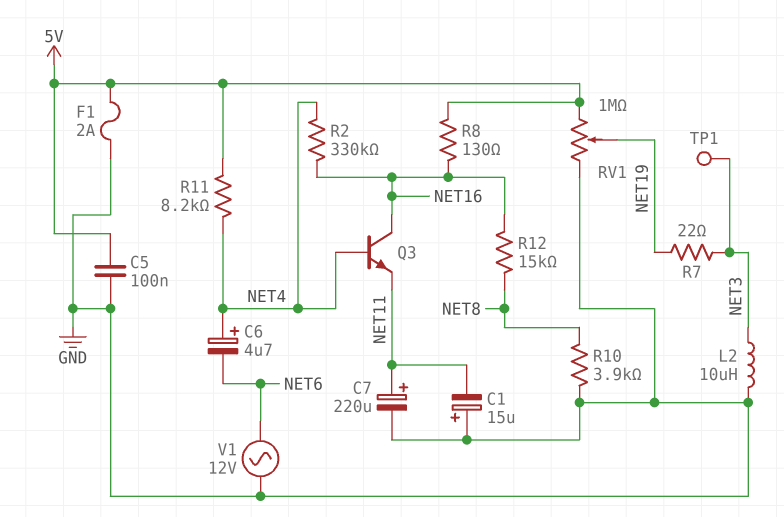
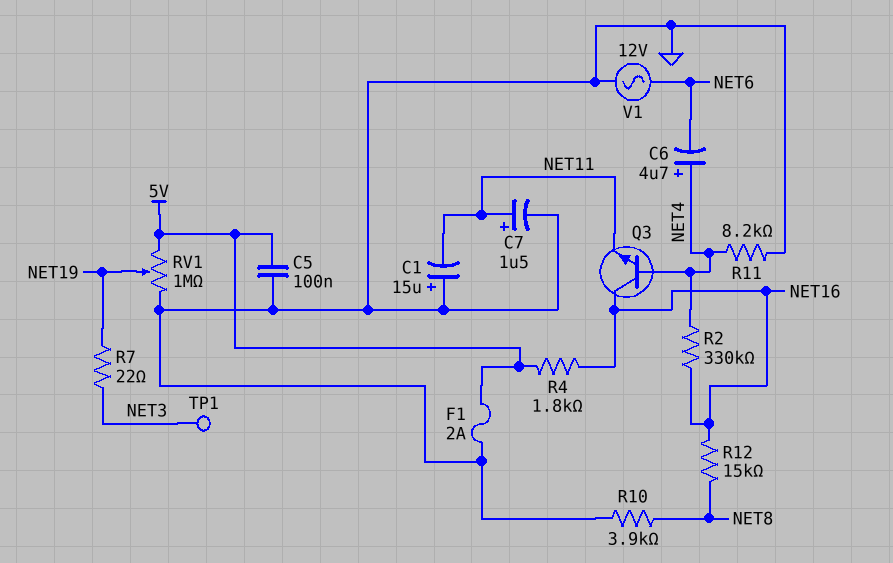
C7: 220uF (plus NET11, minus GND) -> 1.5uF (plus NET11, minus GND)
L2: 10uH (GND, NET3) -> none
R4: none -> 1.8k (5V, NET16)
R8: 130 (5V, NET16) -> none
R11: 8.2k (5V, NET4) -> 8.2k (GND, NET4)

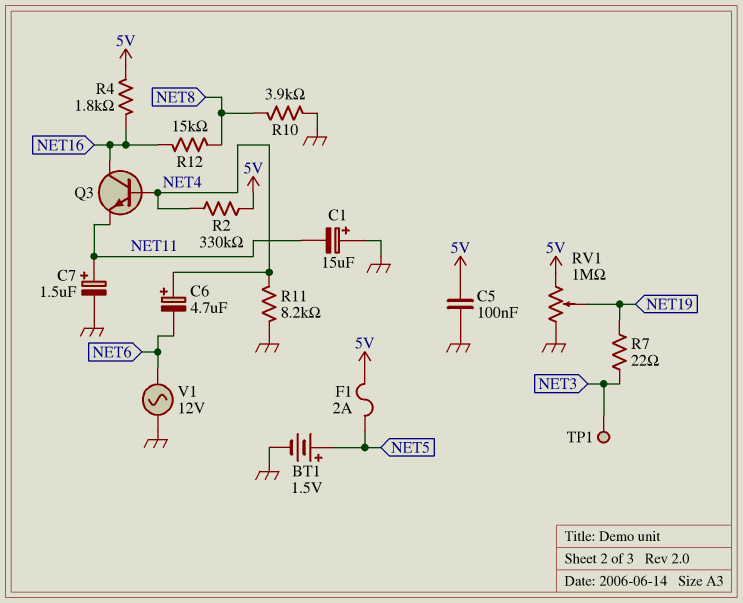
BT1: none -> 1.5V (plus NET5, minus GND)
F1: 2A (5V, GND) -> 2A (5V, NET5)
R2: 330k (NET4, NET16) -> 330k (5V, NET4)

